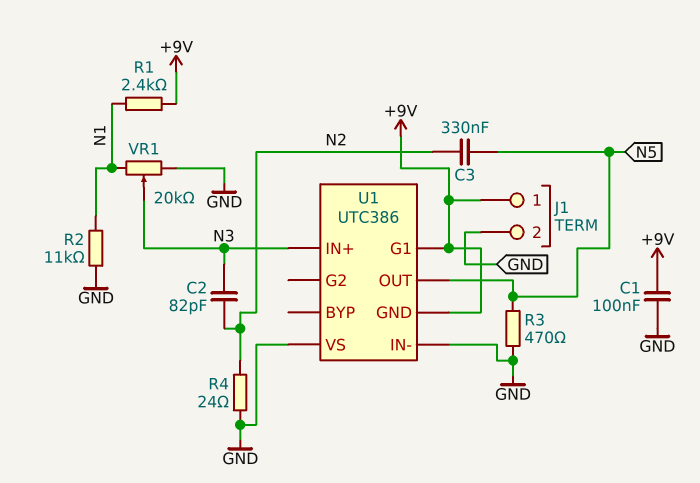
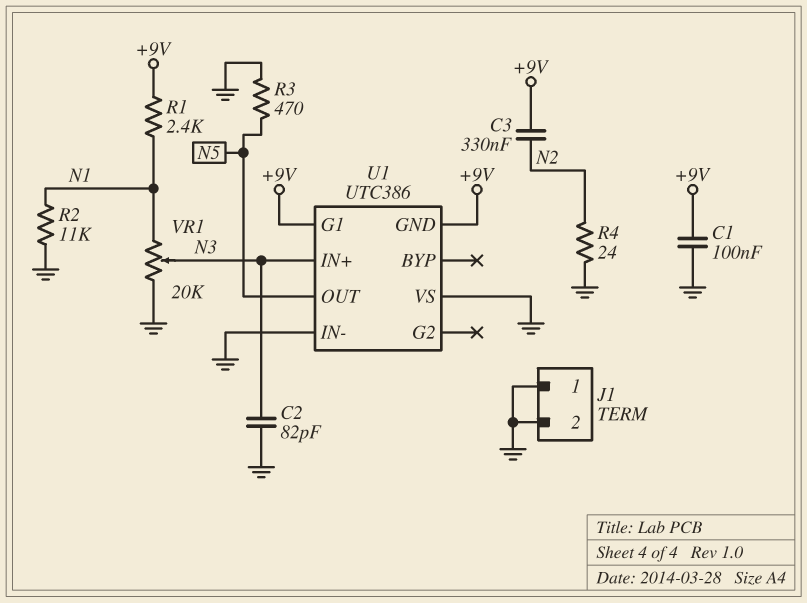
C2: 82pF (N2, N3) -> 82pF (GND, N3)
C3: 330nF (N2, N5) -> 330nF (+9V, N2)
J1 pin 1: +9V -> GND

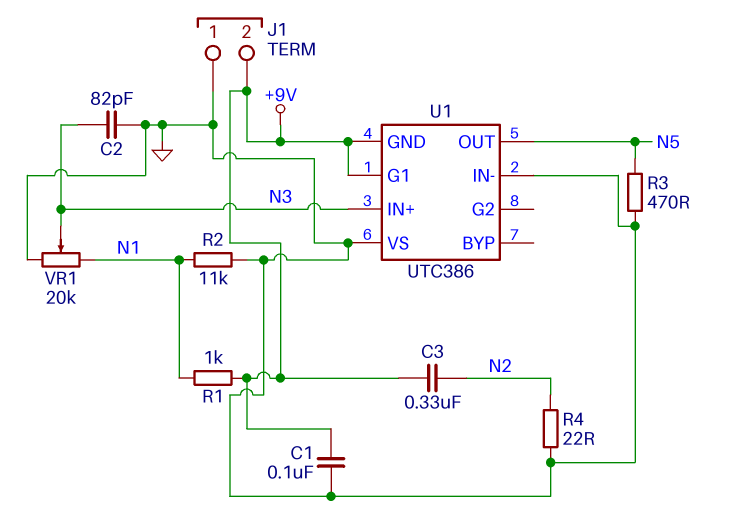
J1 pin 2: GND -> +9V
R1: 2.4k (+9V, N1) -> 1k (+9V, N1)
R4: 24 (GND, N2) -> 22 (GND, N2)

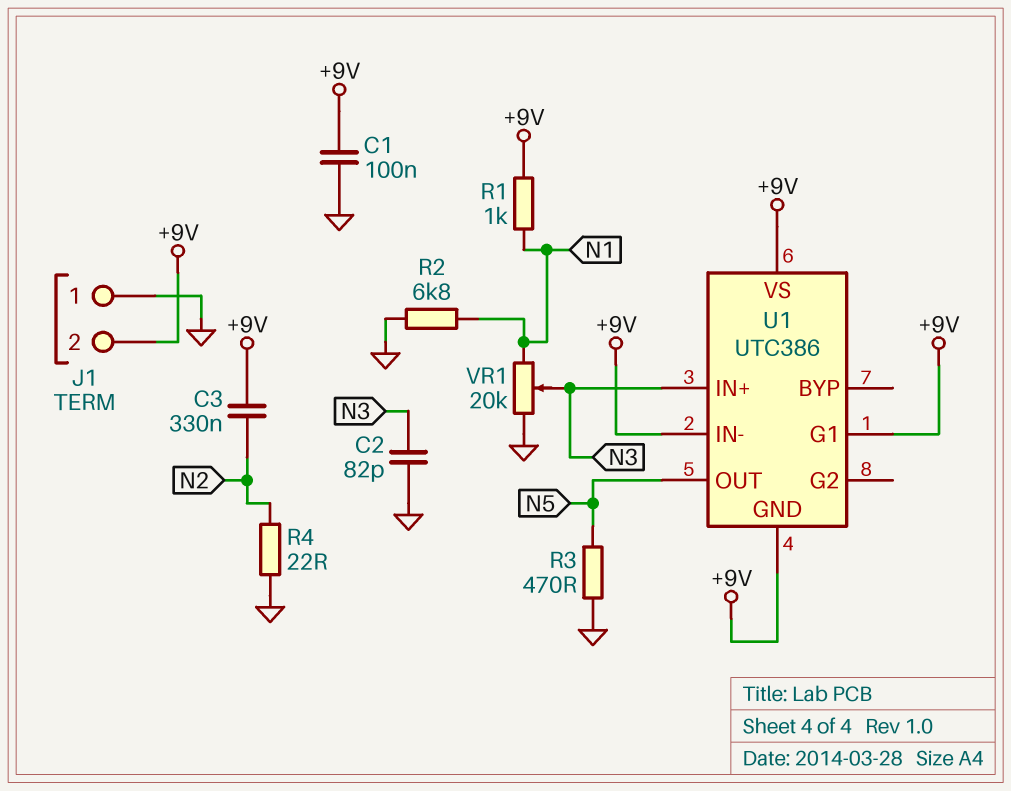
R2: 11k (GND, N1) -> 6.8k (GND, N1)
U1 pin IN-: GND -> +9V
U1 pin VS: GND -> +9V

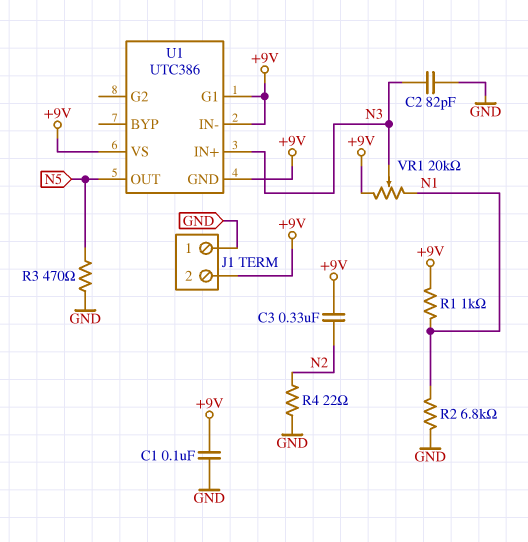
VR1: 20k (GND, N1, wiper N3) -> 20k (+9V, N1, wiper N3)

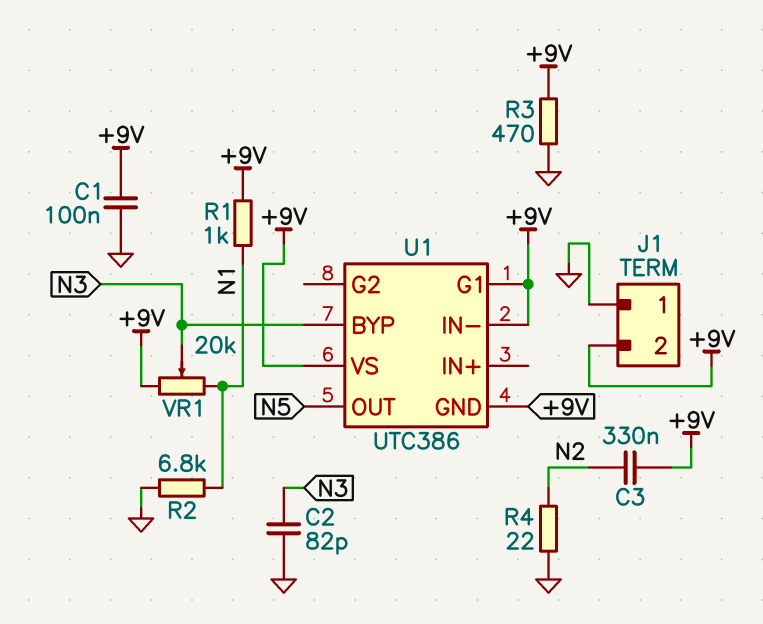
R3: 470 (GND, N5) -> 470 (+9V, GND)
U1 pin BYP: none -> N3
U1 pin IN+: N3 -> none

